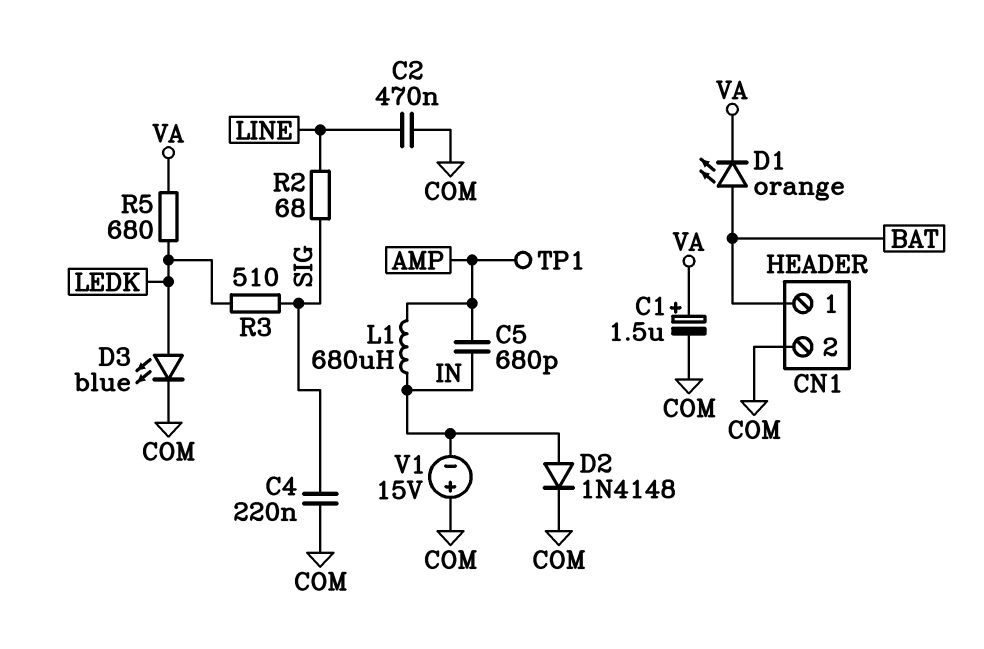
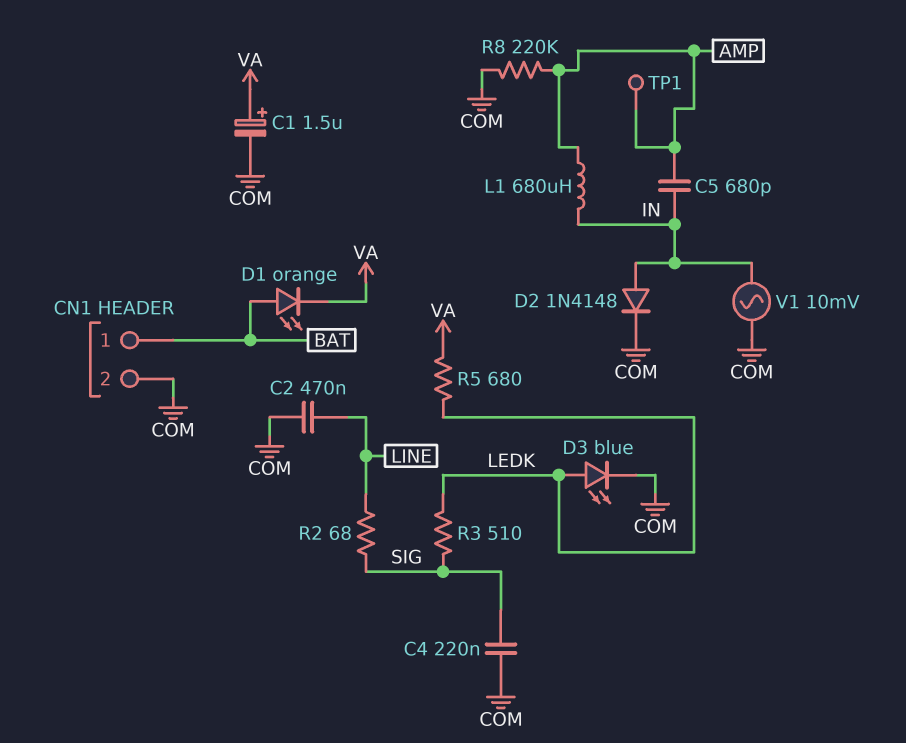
R8: none -> 220k (AMP, COM)
V1: 15V (plus COM, minus IN) -> AC 10mV (COM, IN)

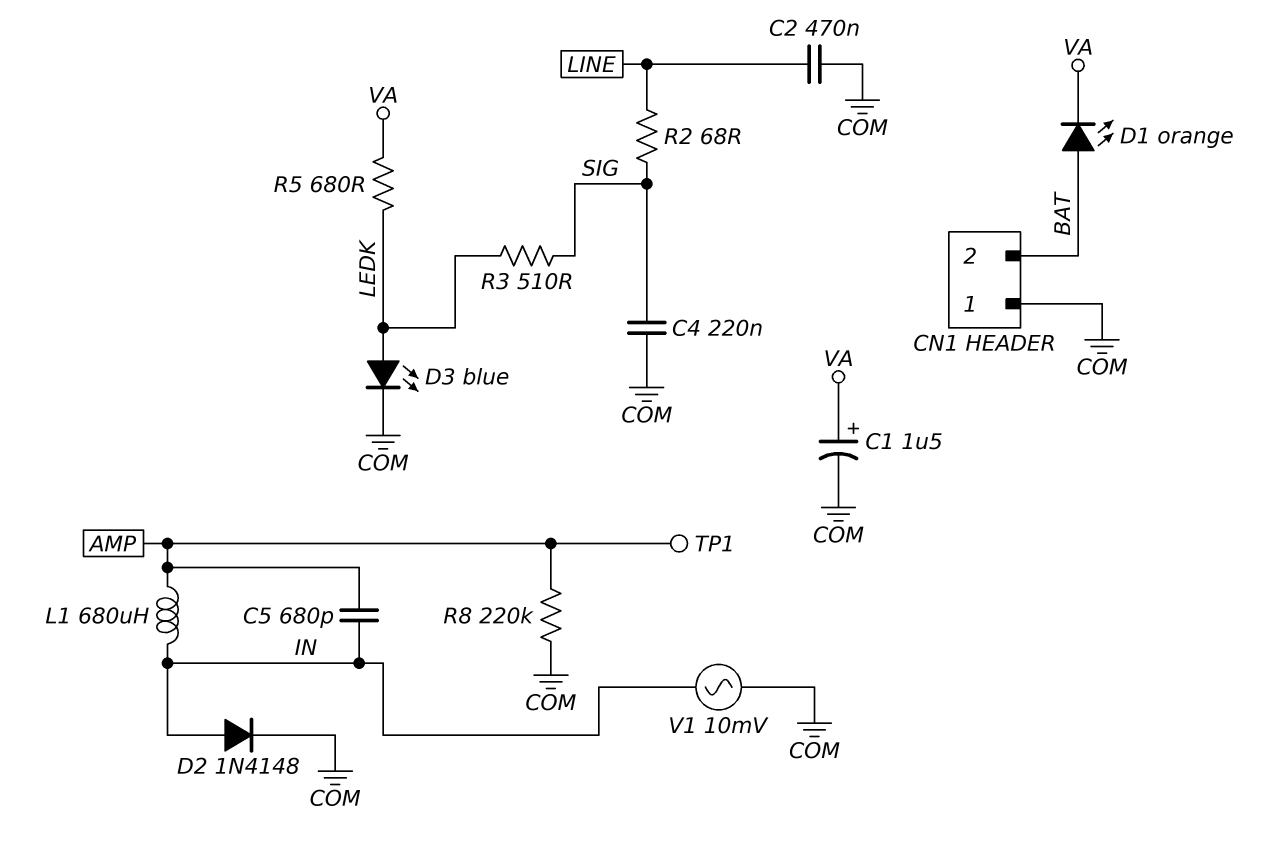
CN1 pin 1: BAT -> COM
CN1 pin 2: COM -> BAT

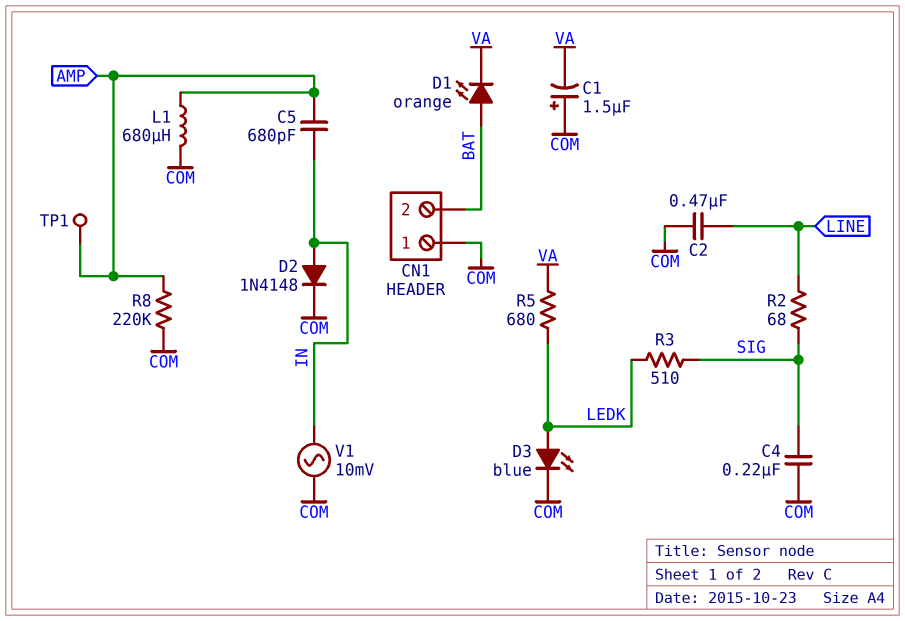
C1: 1.5uF (plus VA, minus COM) -> 1.5uF (plus COM, minus VA)
L1: 680uH (AMP, IN) -> 680uH (AMP, COM)

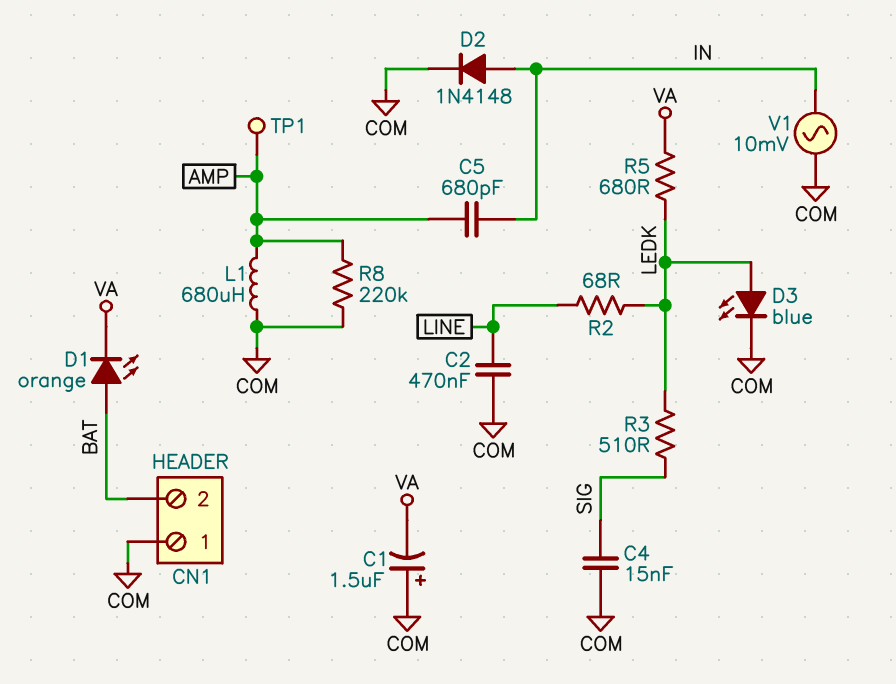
C4: 220nF (COM, SIG) -> 15nF (COM, SIG)
R2: 68 (LINE, SIG) -> 68 (LEDK, LINE)

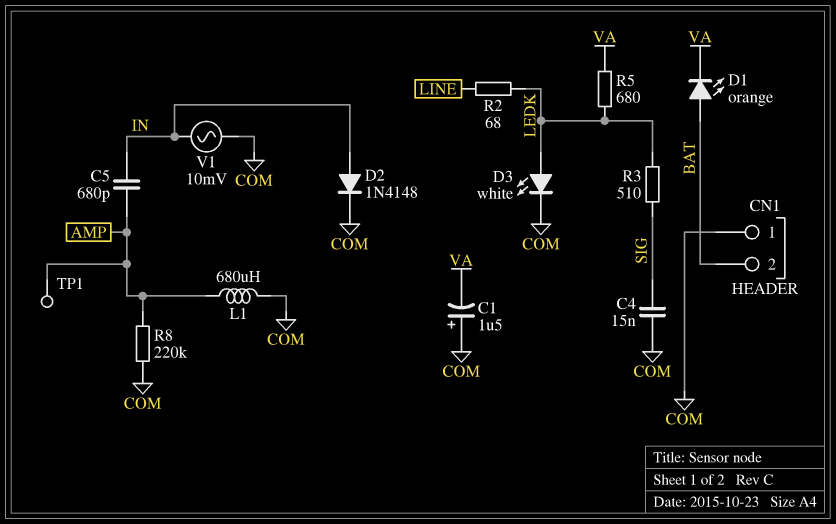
C2: 470nF (COM, LINE) -> none
D3: LED blue (A LEDK, K COM) -> LED white (A LEDK, K COM)

